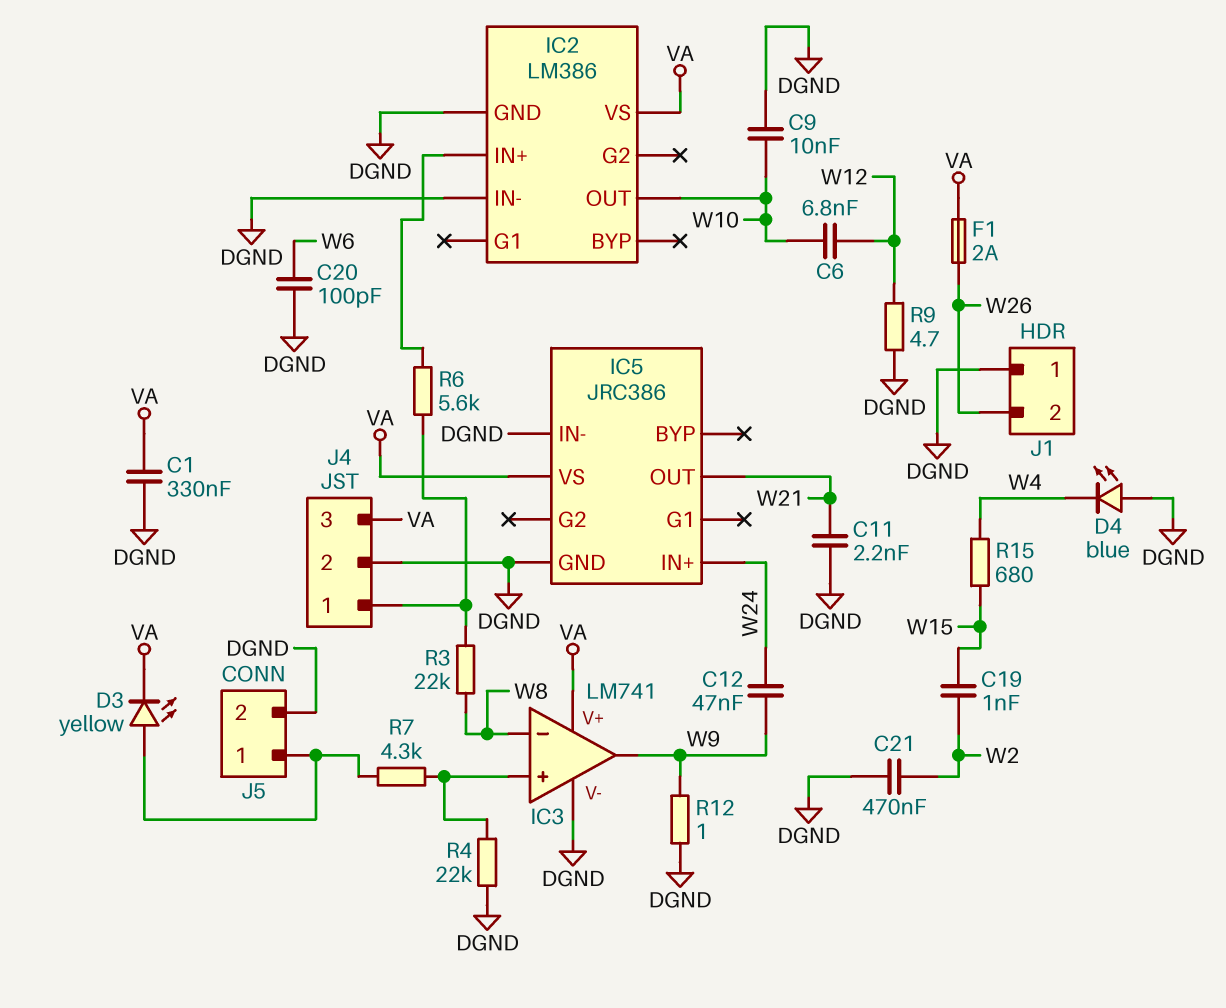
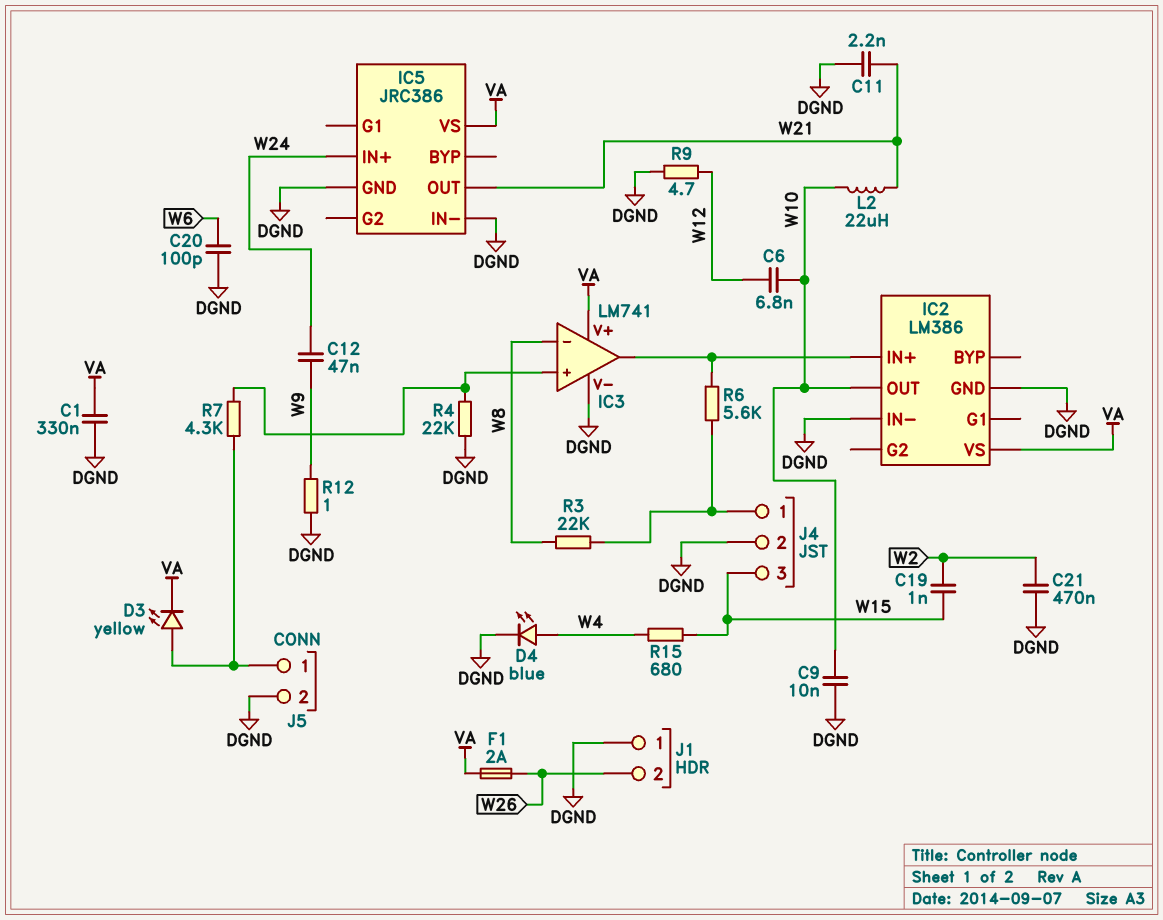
D4: LED blue (A DGND, K W4) -> LED blue (A W4, K DGND)
IC3 pin out: W9 -> IC2/IN+
J4 pin 3: VA -> W15
L2: none -> 22uH (W10, W21)

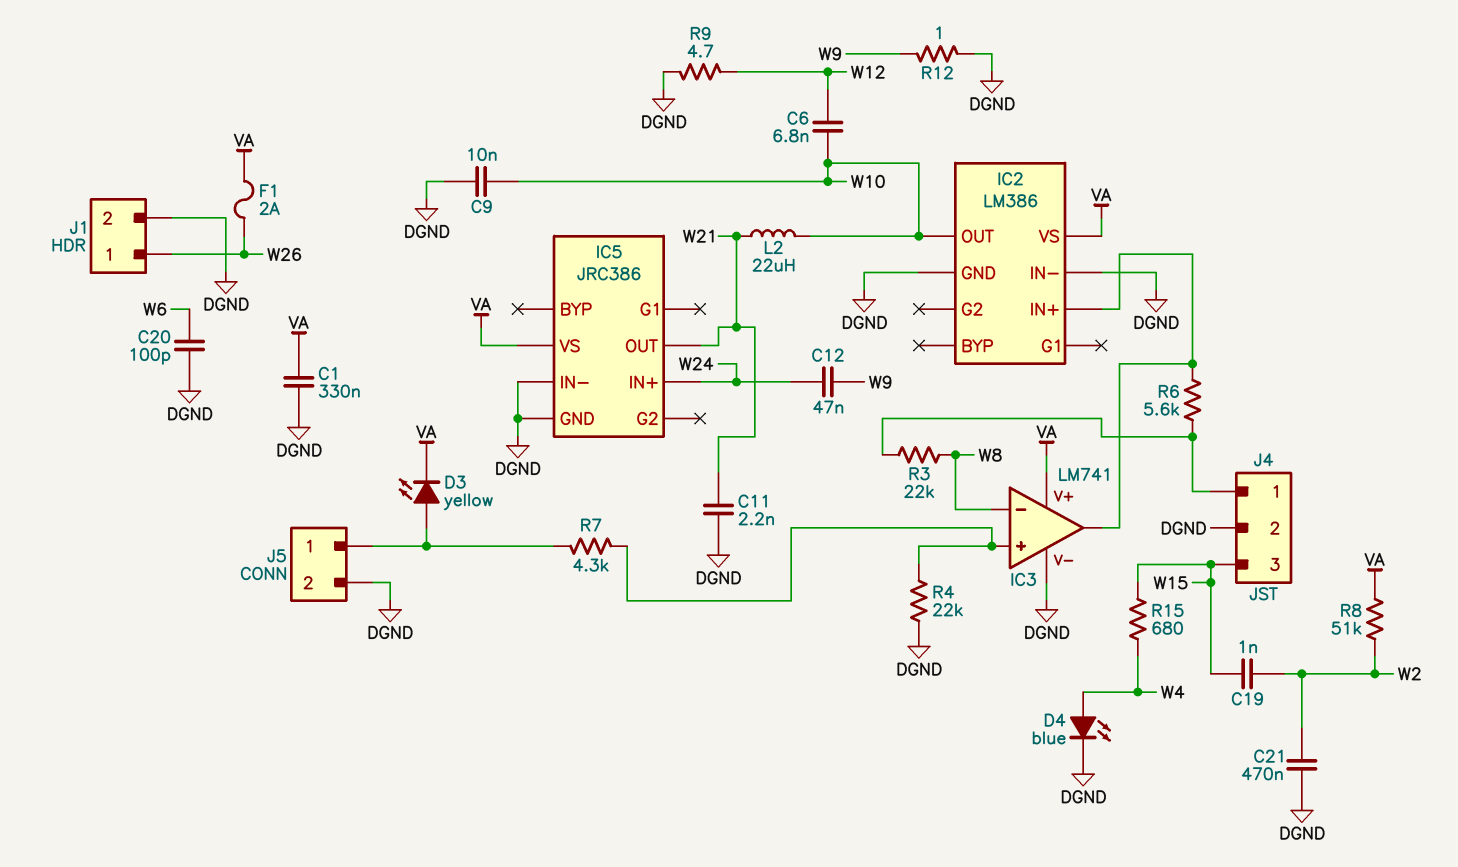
J1 pin 1: DGND -> W26
J1 pin 2: W26 -> DGND
R8: none -> 51k (VA, W2)

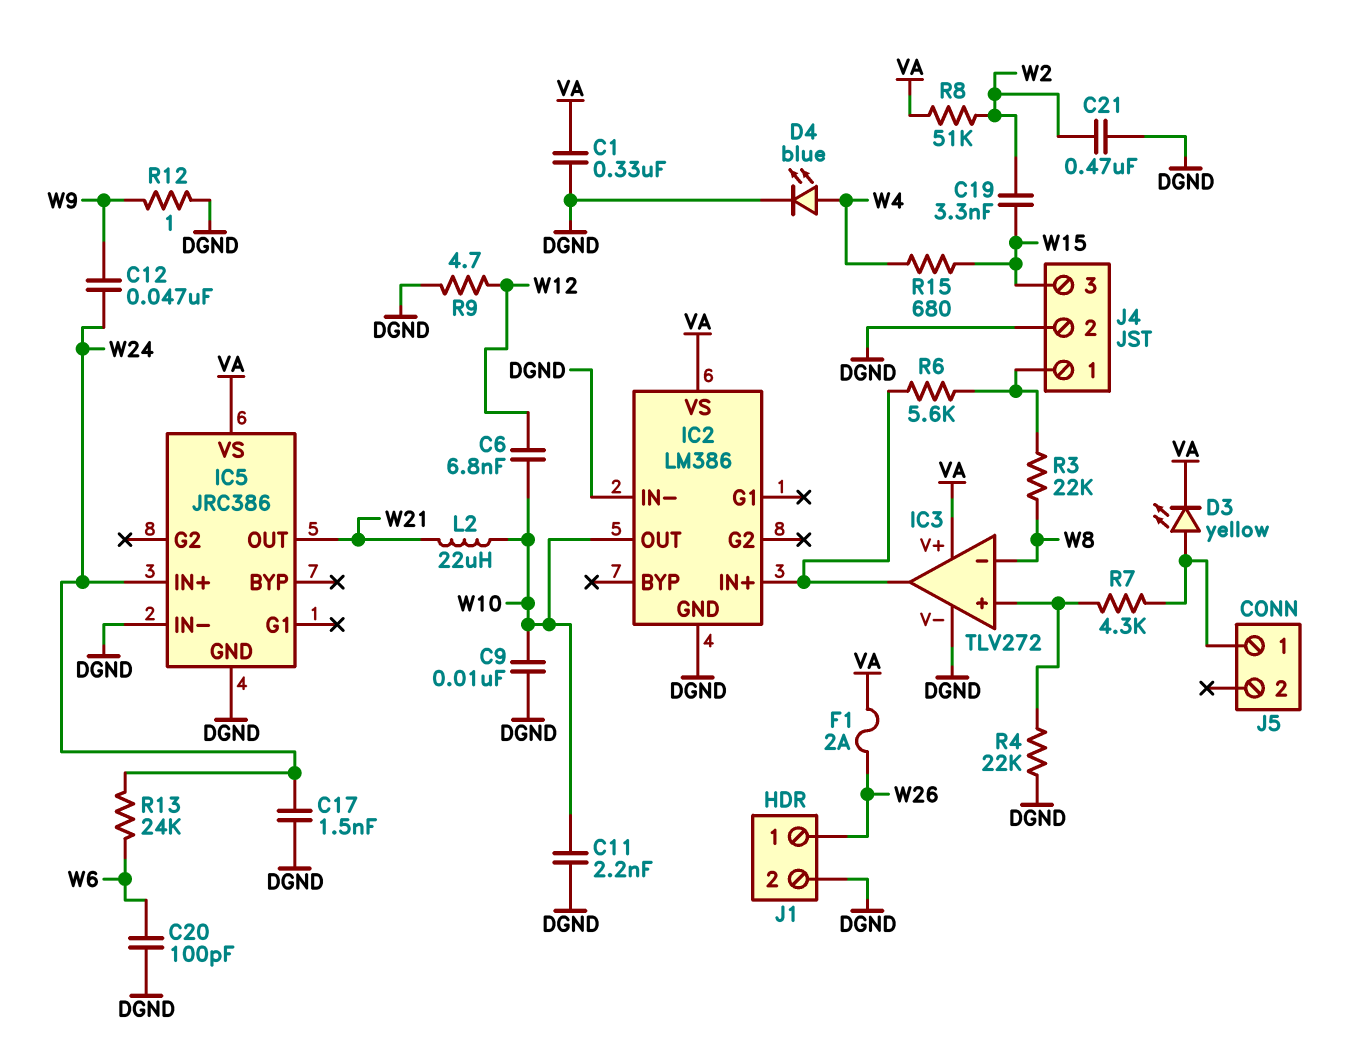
C11: 2.2nF (DGND, W21) -> 2.2nF (DGND, W10)
C17: none -> 1.5nF (DGND, W24)
C19: 1nF (W2, W15) -> 3.3nF (W2, W15)
IC3: LM741 -> TLV272
J5 pin 2: DGND -> none
R13: none -> 24k (W6, W24)

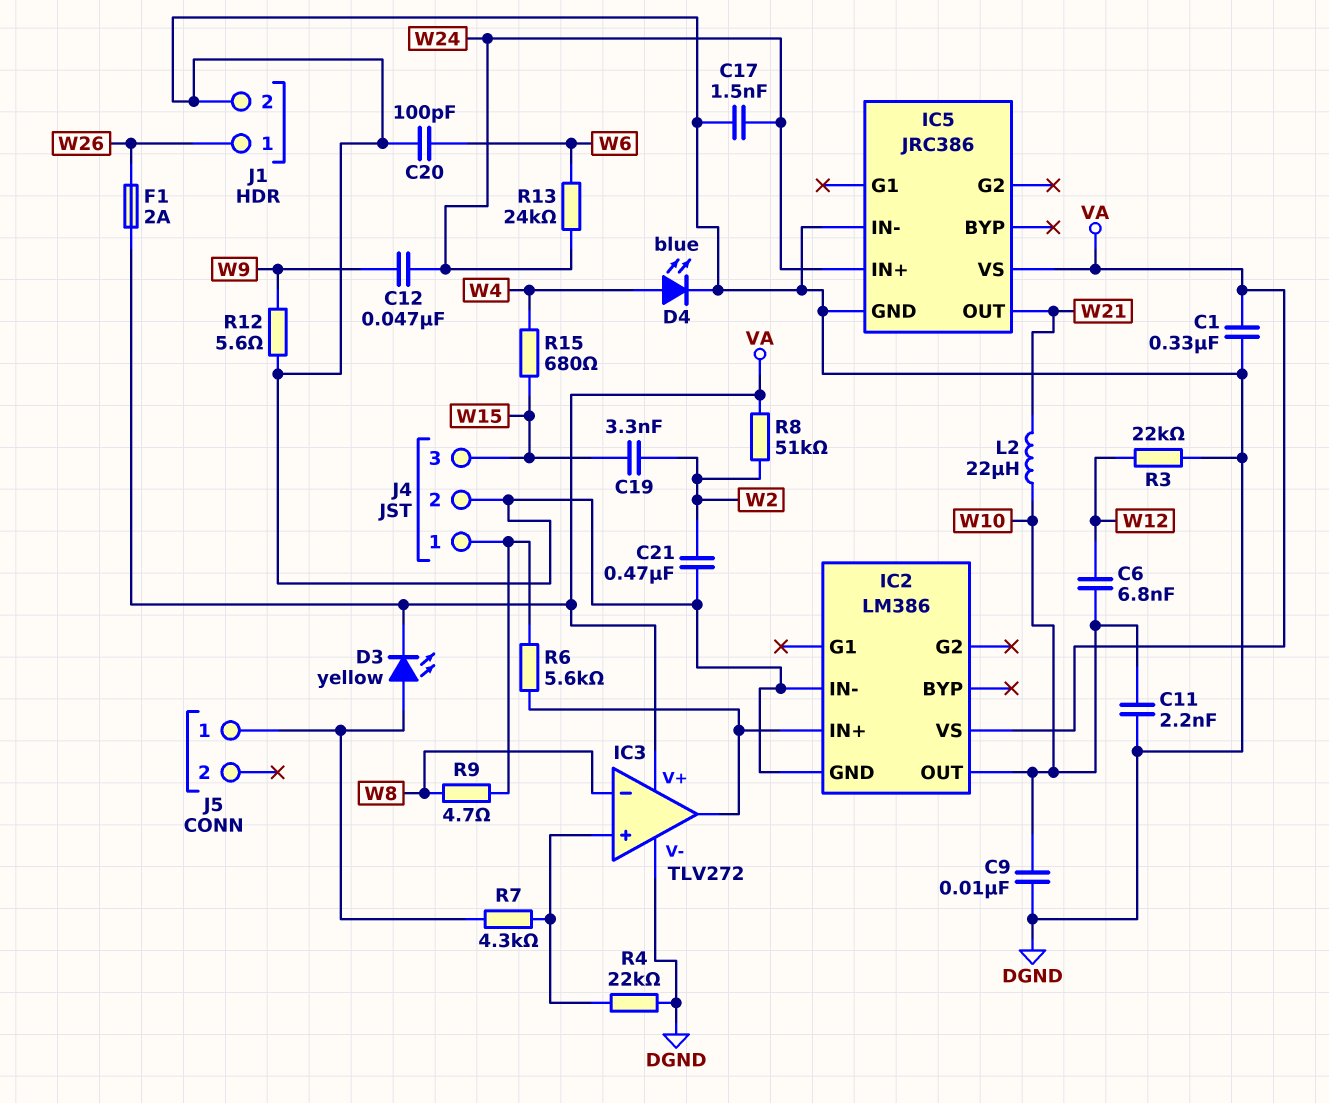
R3: 22k (J4/1, W8) -> 22k (DGND, W12)
R9: 4.7 (DGND, W12) -> 4.7 (J4/1, W8)
R12: 1 (DGND, W9) -> 5.6 (DGND, W9)

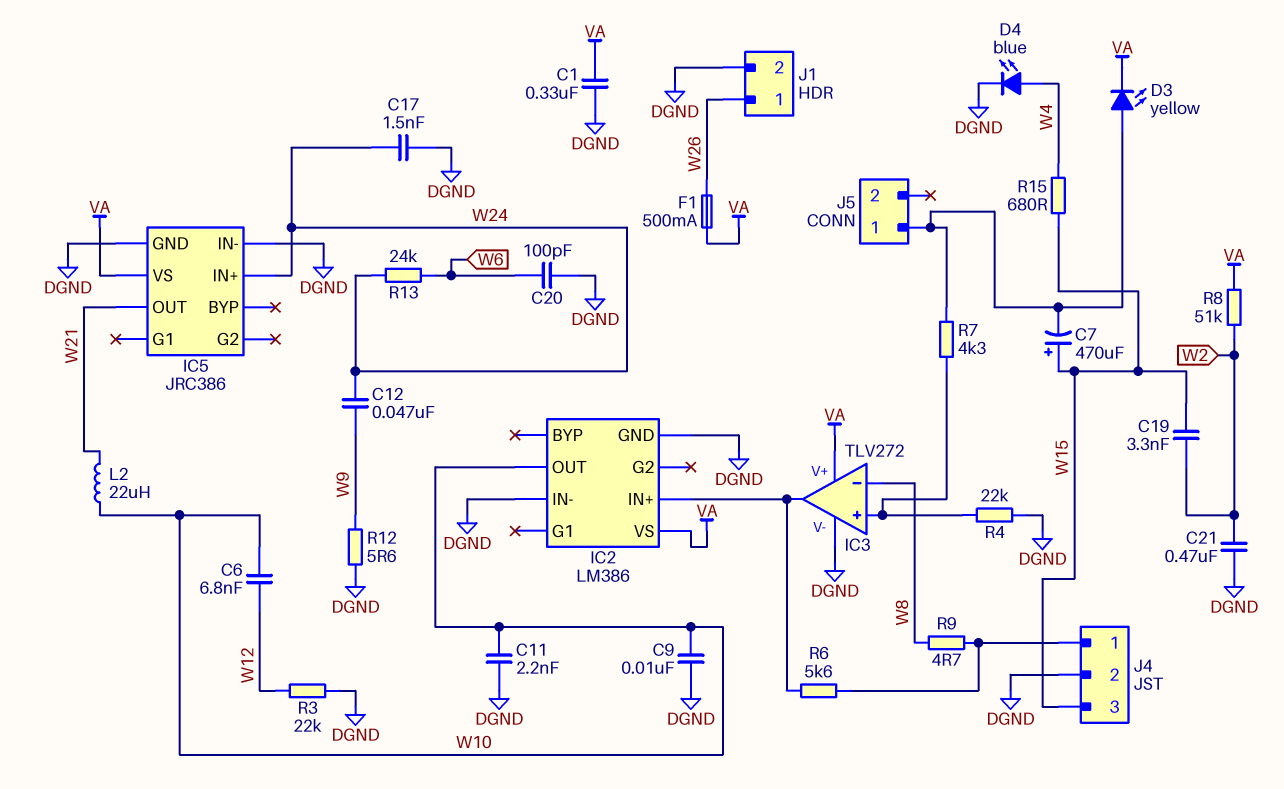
C7: none -> 470uF (plus W15, minus J5/1)
F1: 2A (VA, W26) -> 500mA (VA, W26)

